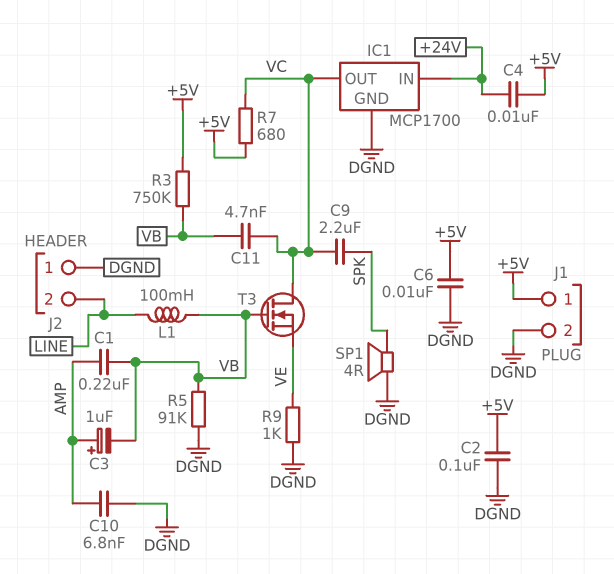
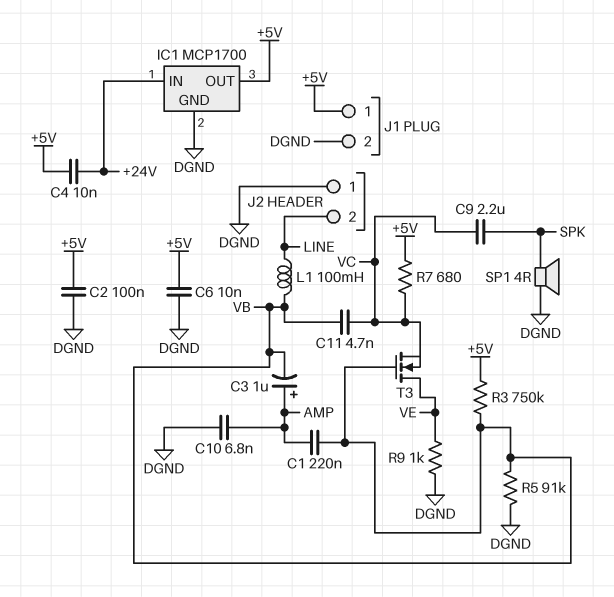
IC1 pin OUT: VC -> +5V
T3: NMOS (G VB, D VC, S VE) -> NMOS (G VB, D VE, S VC)

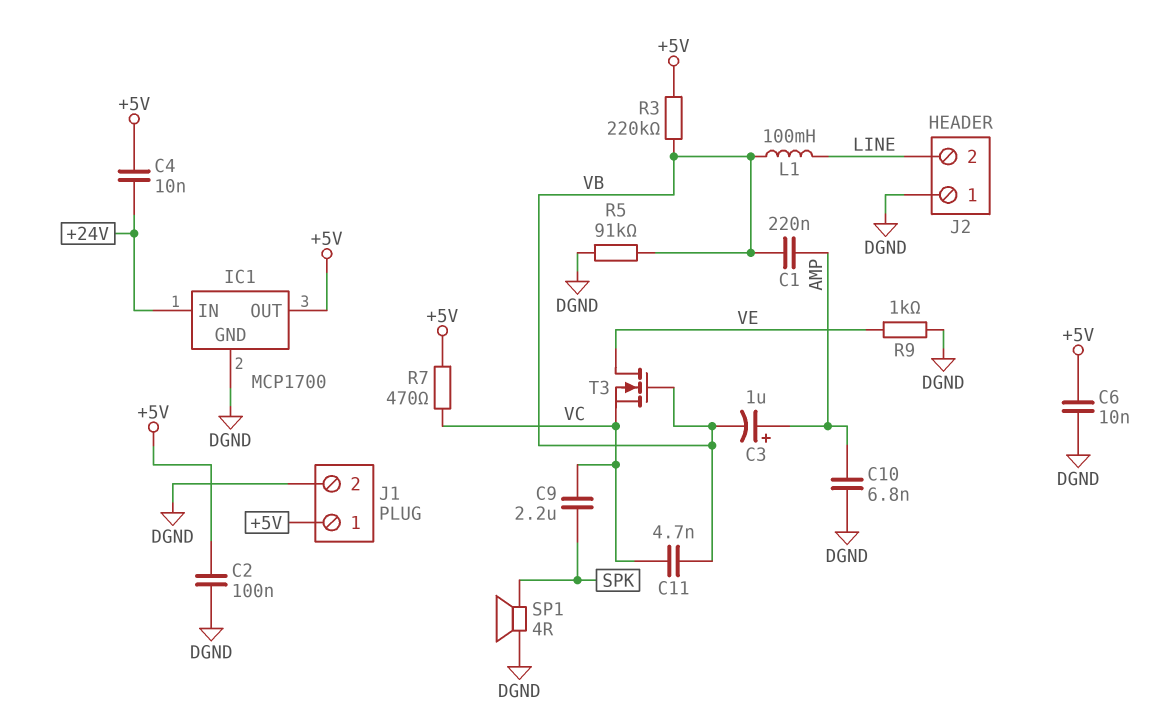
R3: 750k (+5V, VB) -> 220k (+5V, VB)
R7: 680 (+5V, VC) -> 470 (+5V, VC)

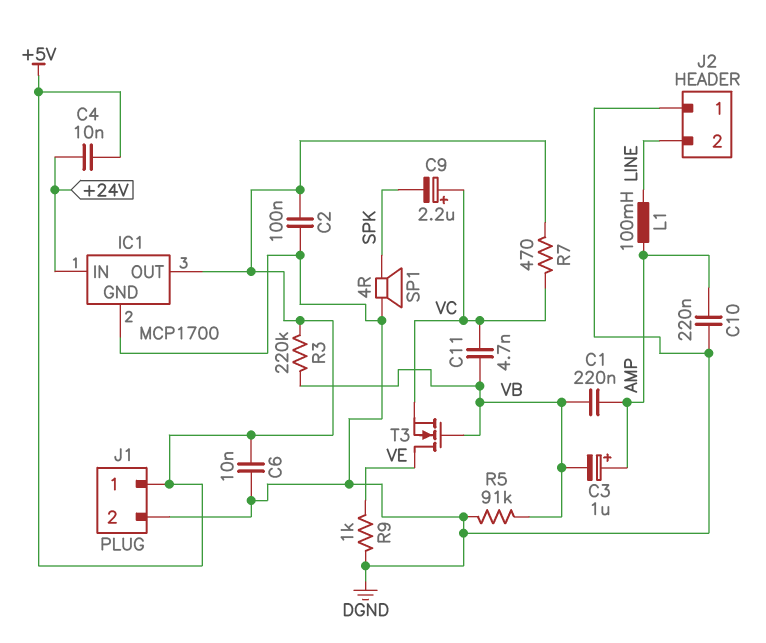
C9: 2.2uF (SPK, VC) -> 2.2uF (plus VC, minus SPK)
C10: 6.8nF (AMP, DGND) -> 220nF (AMP, DGND)
L1: 100mH (LINE, VB) -> 100mH (AMP, LINE)

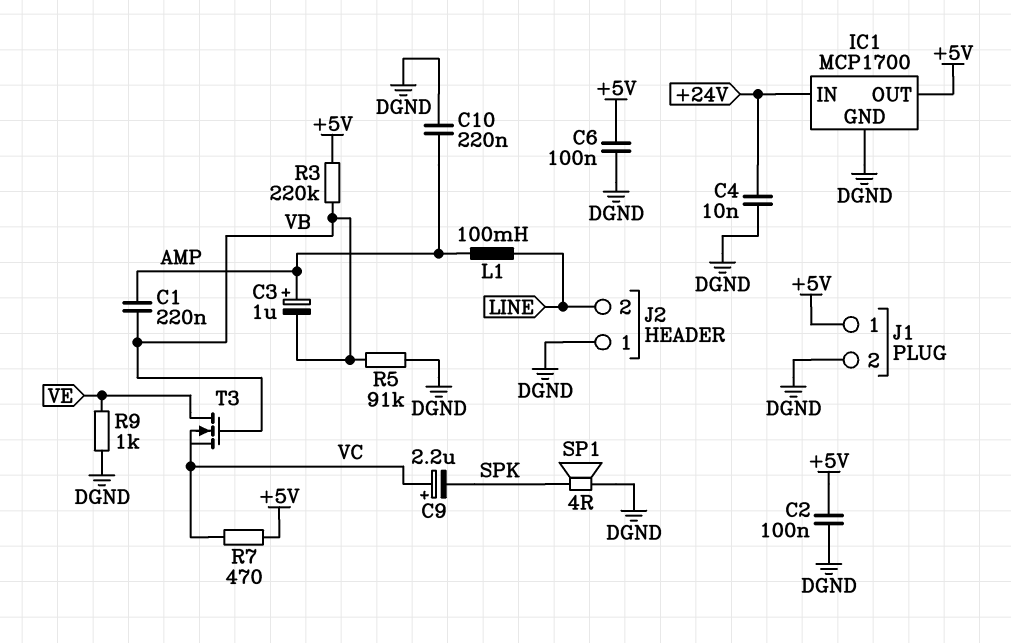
C4: 10nF (+5V, +24V) -> 10nF (+24V, DGND)
C6: 10nF (+5V, DGND) -> 100nF (+5V, DGND)
C11: 4.7nF (VB, VC) -> none

